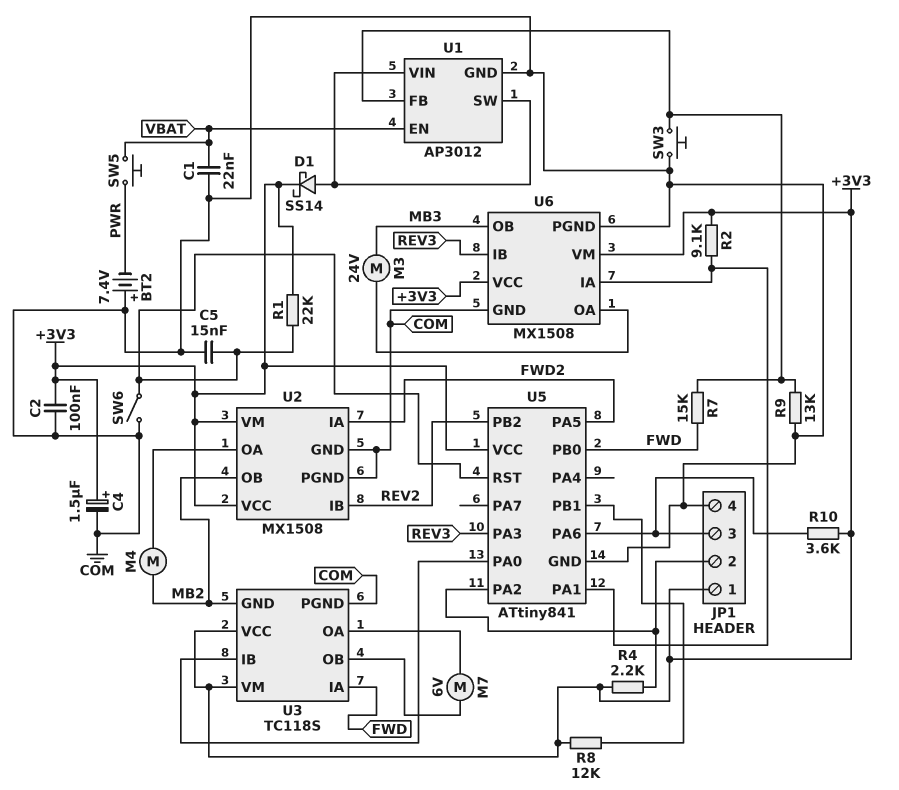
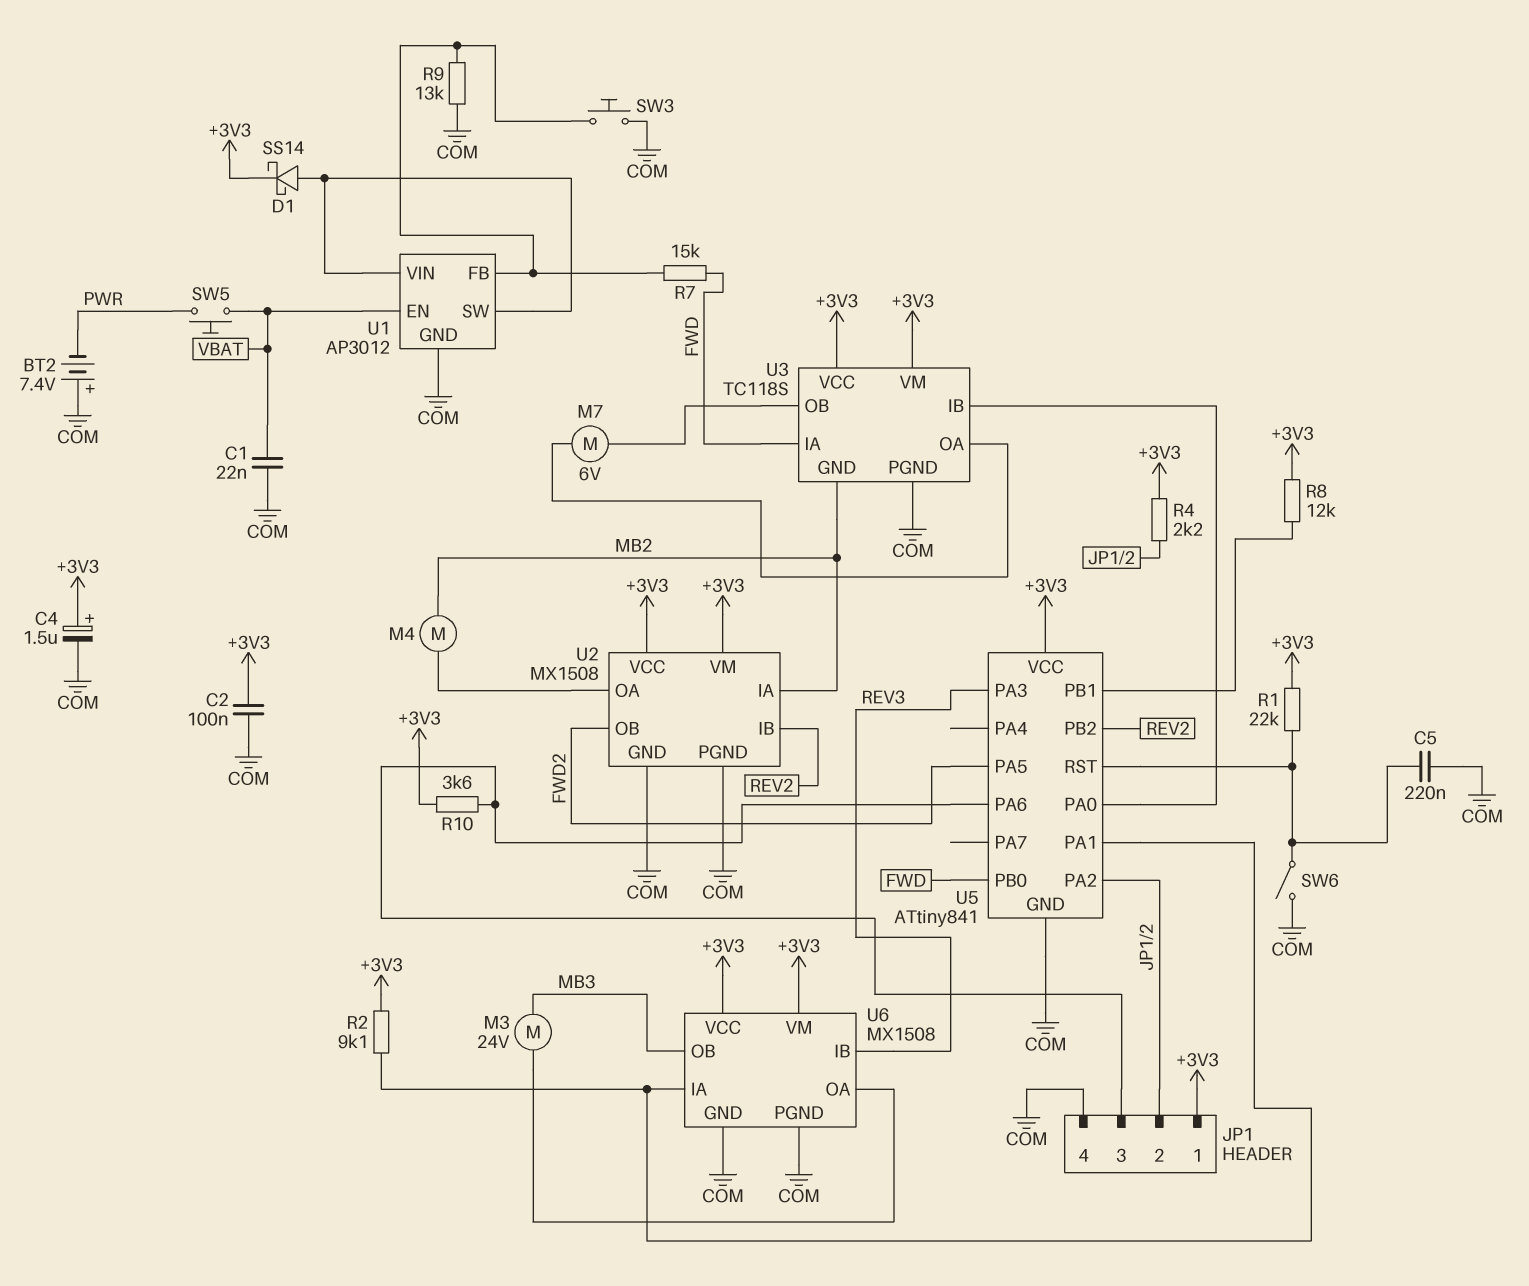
C5: 15nF (COM, U5/RST) -> 220nF (COM, U5/RST)
U2 pin IA: FWD2 -> MB2
U2 pin OB: MB2 -> FWD2

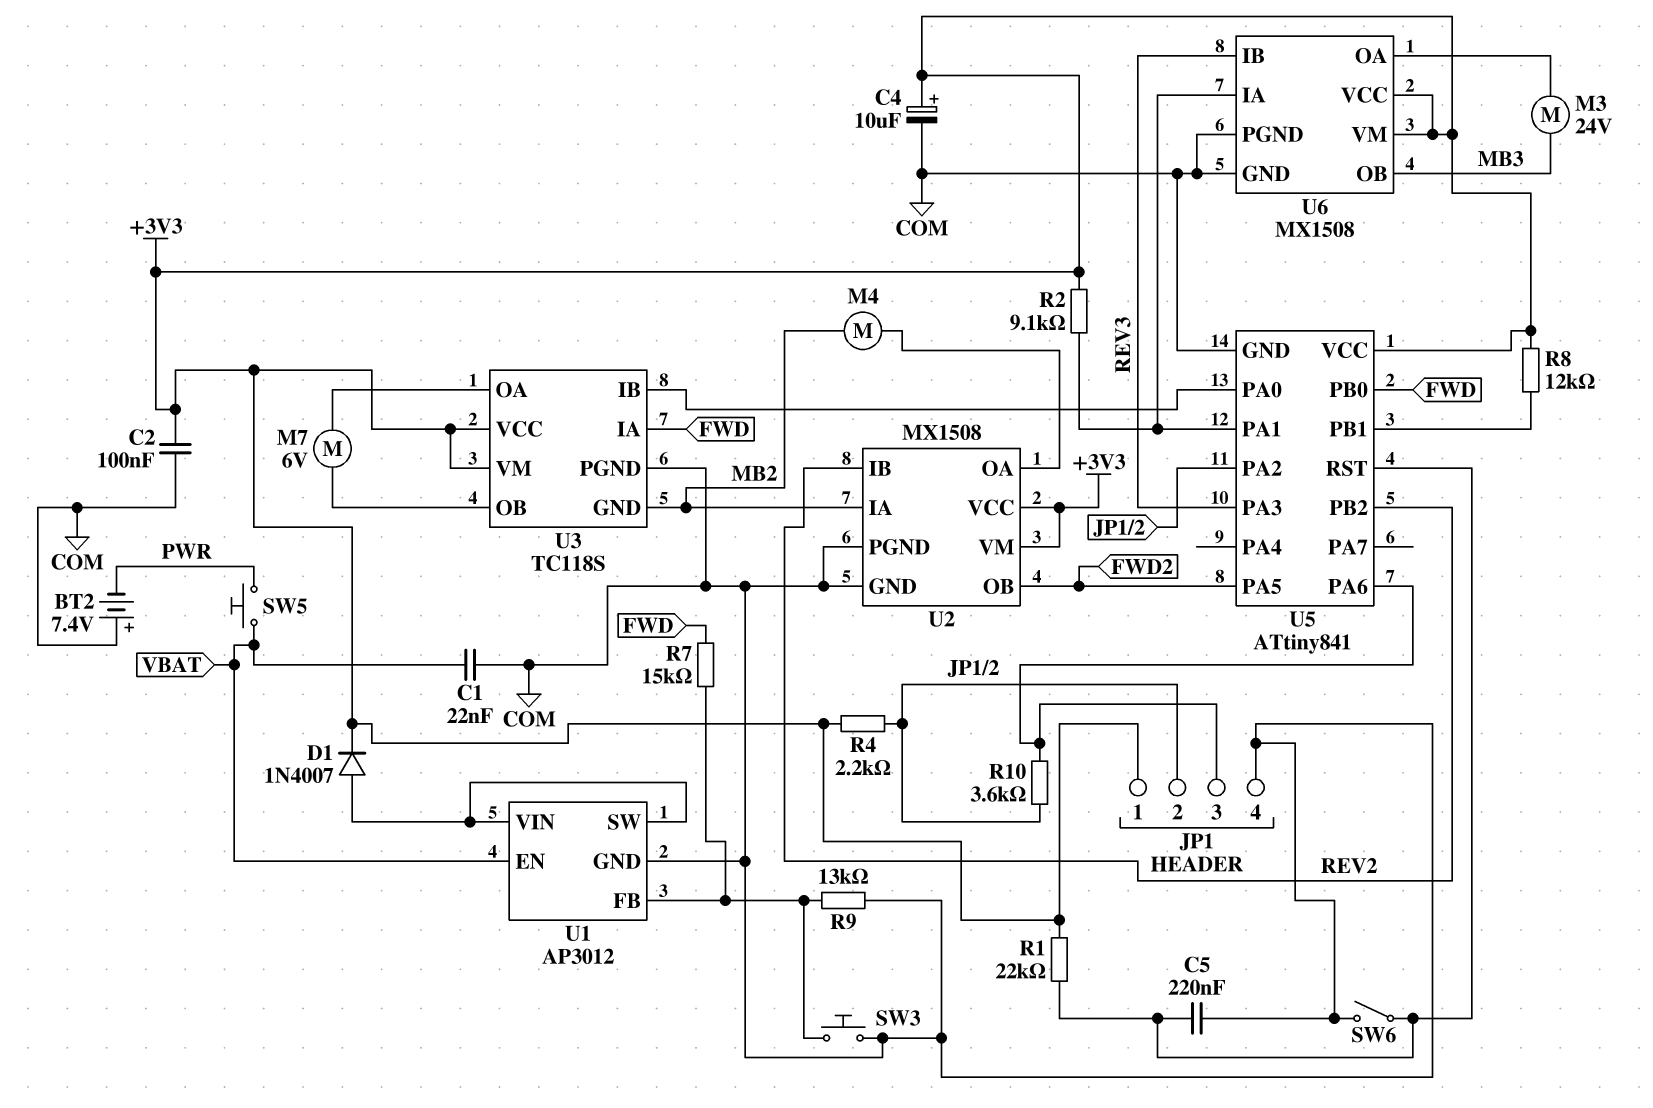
C4: 1.5uF (plus +3V3, minus COM) -> 10uF (plus +3V3, minus COM)
D1: schottky SS14 (A U1/SW, K +3V3) -> diode 1N4007 (A U1/SW, K +3V3)
R10: 3.6k (+3V3, JP1/3) -> 3.6k (JP1/2, JP1/3)

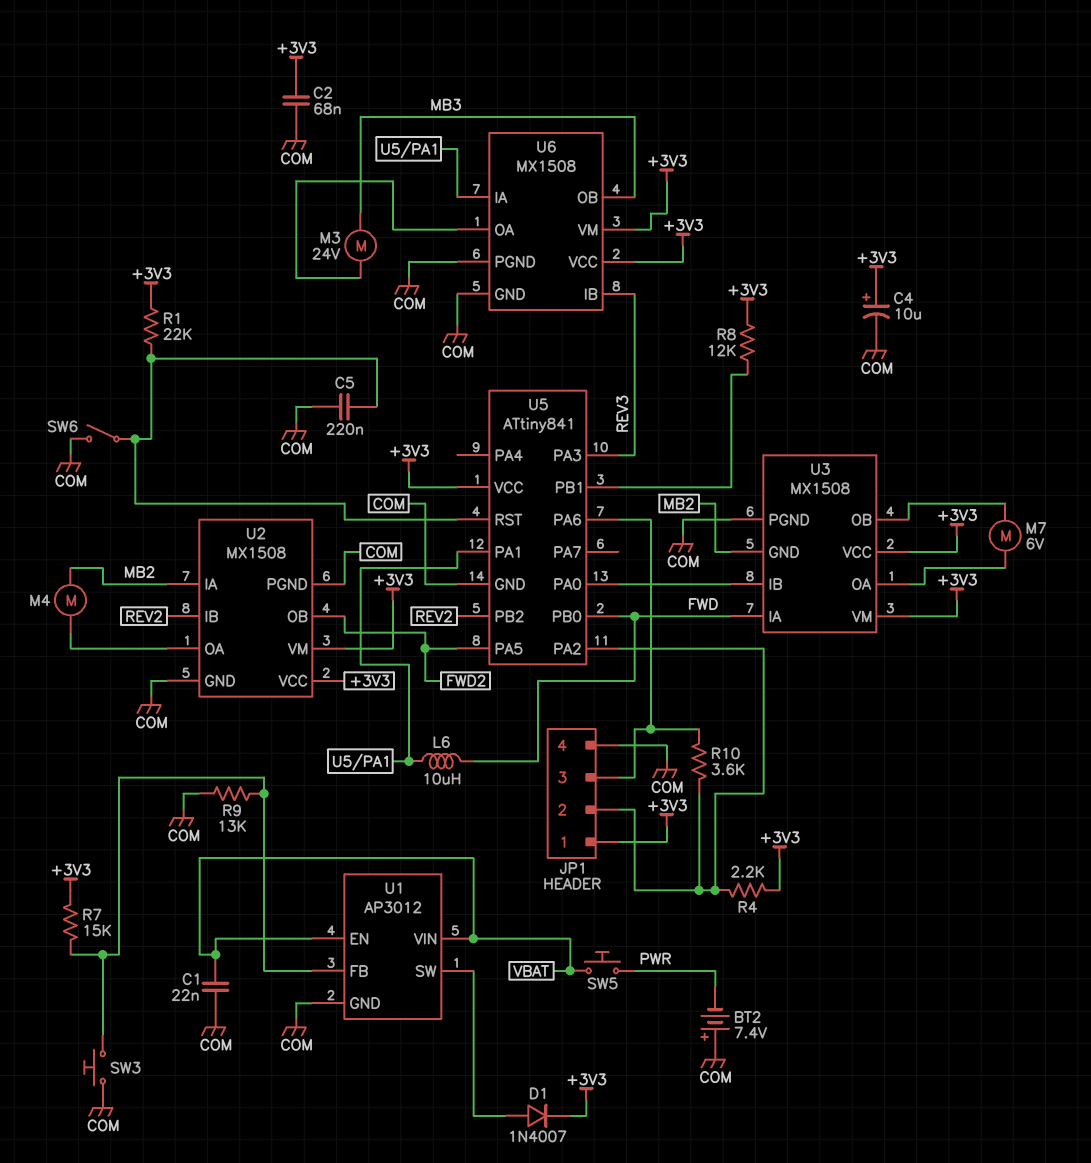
C2: 100nF (+3V3, COM) -> 68nF (+3V3, COM)
L6: none -> 10uH (FWD, U5/PA1)
R2: 9.1k (+3V3, U5/PA1) -> none
R7: 15k (FWD, U1/FB) -> 15k (+3V3, U1/FB)
U1 pin VIN: U1/SW -> VBAT
U3: TC118S -> MX1508

